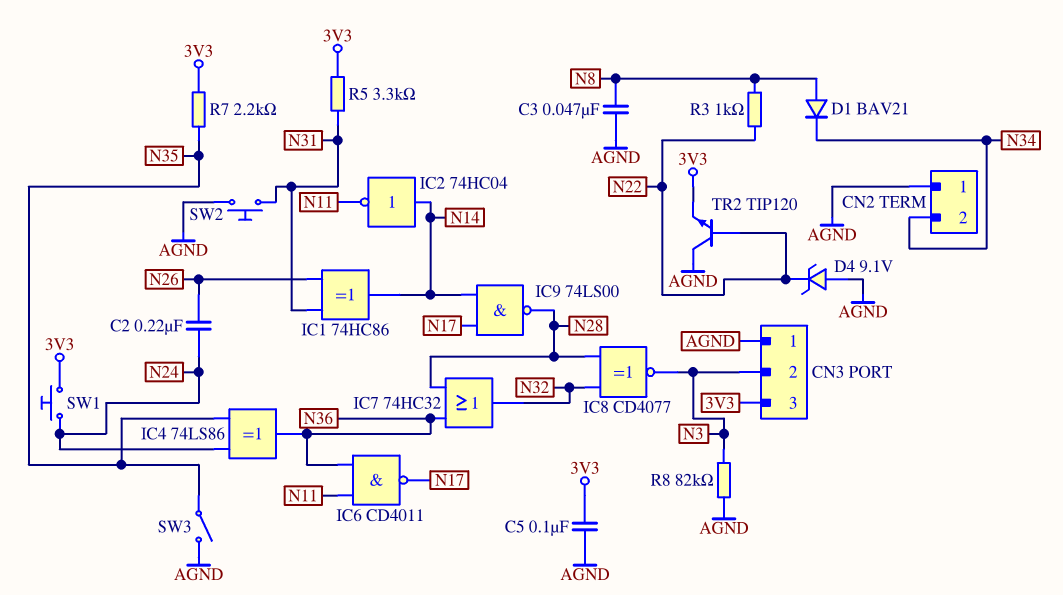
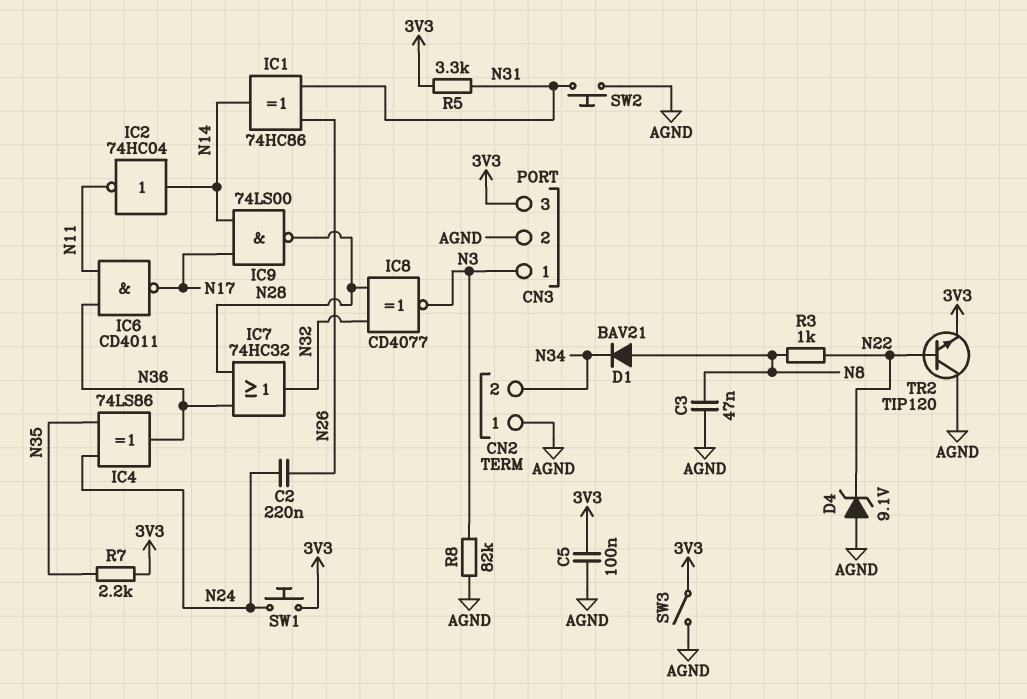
CN3 pin 1: AGND -> N3
CN3 pin 2: N3 -> AGND
SW3: switch (AGND, N35) -> switch (3V3, AGND)

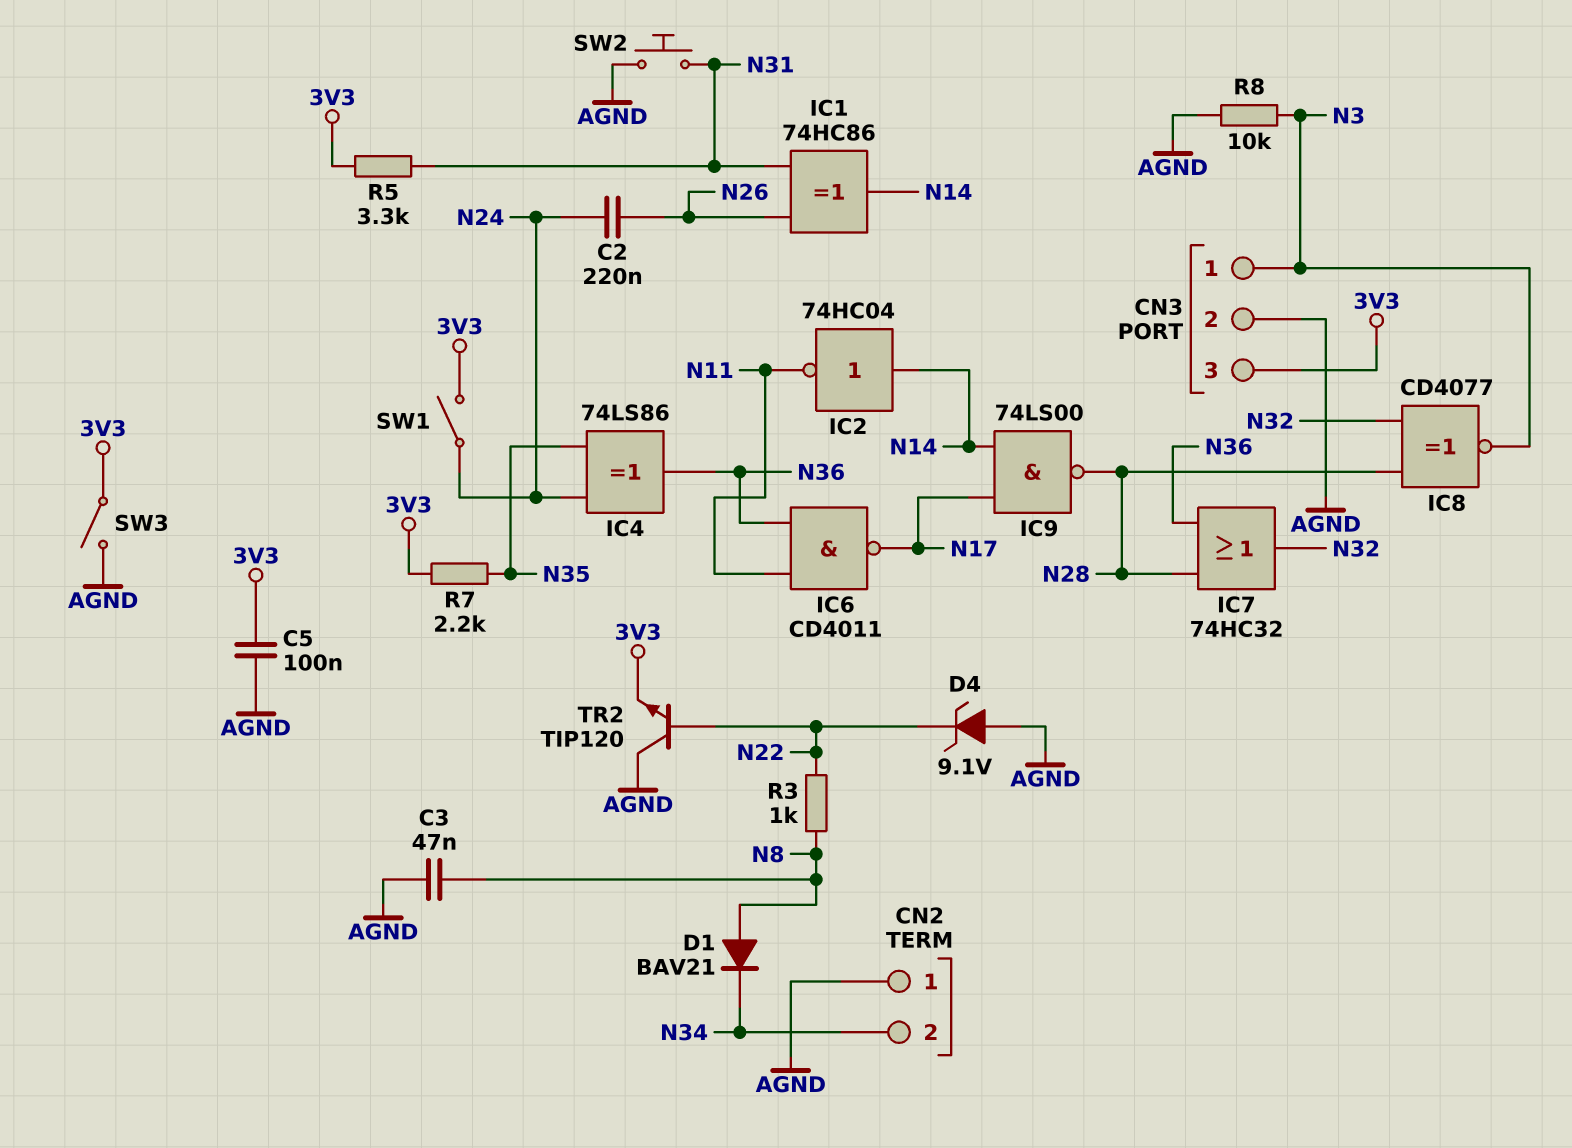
R8: 82k (AGND, N3) -> 10k (AGND, N3)
SW1: button (3V3, N24) -> switch (3V3, N24)

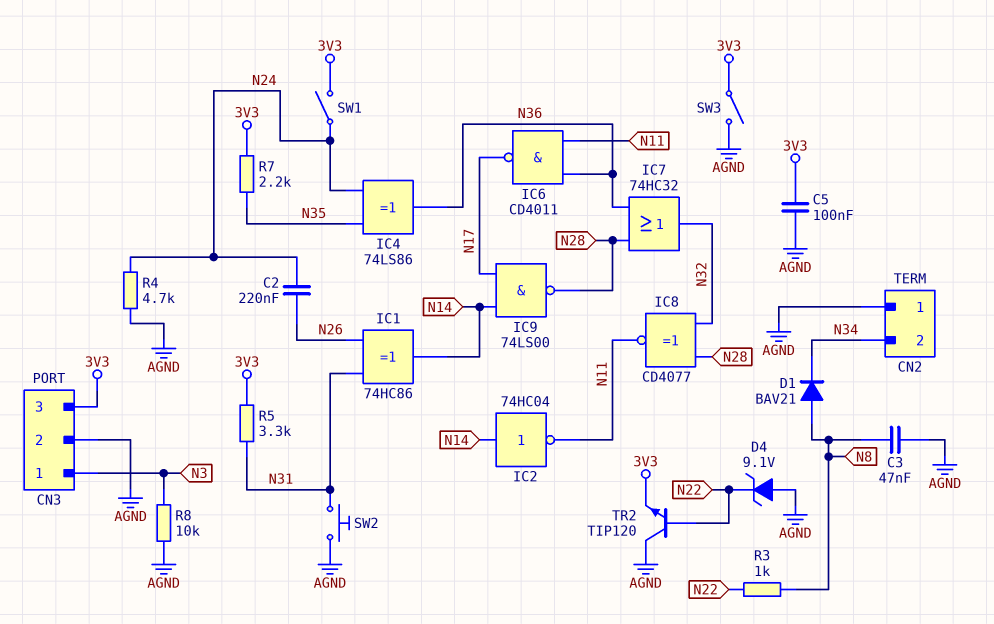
IC8: XNOR CD4077 (in N28, in N32, out N3) -> XNOR CD4077 (in N28, in N32, out N11)
R4: none -> 4.7k (AGND, N24)

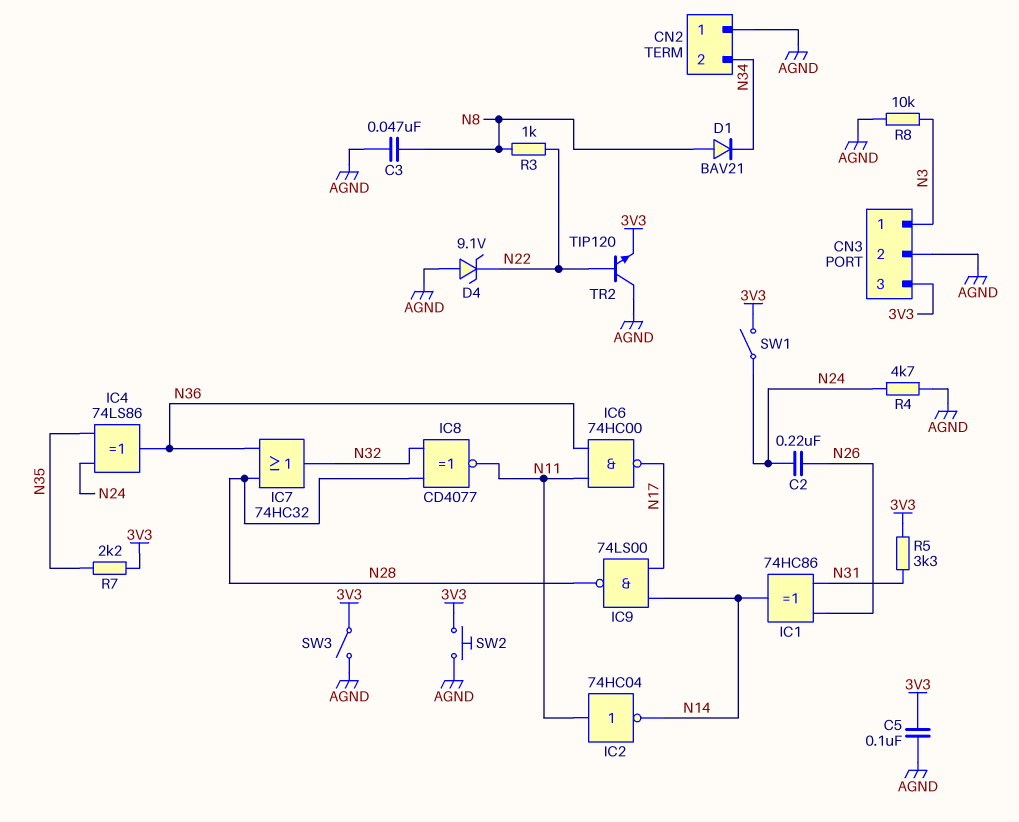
IC2: NOT 74HC04 (in N14, out N11) -> NOT 74HC04 (in N11, out N14)
IC6: NAND CD4011 (in N11, in N36, out N17) -> NAND 74HC00 (in N11, in N36, out N17)
SW2: button (AGND, N31) -> button (3V3, AGND)

